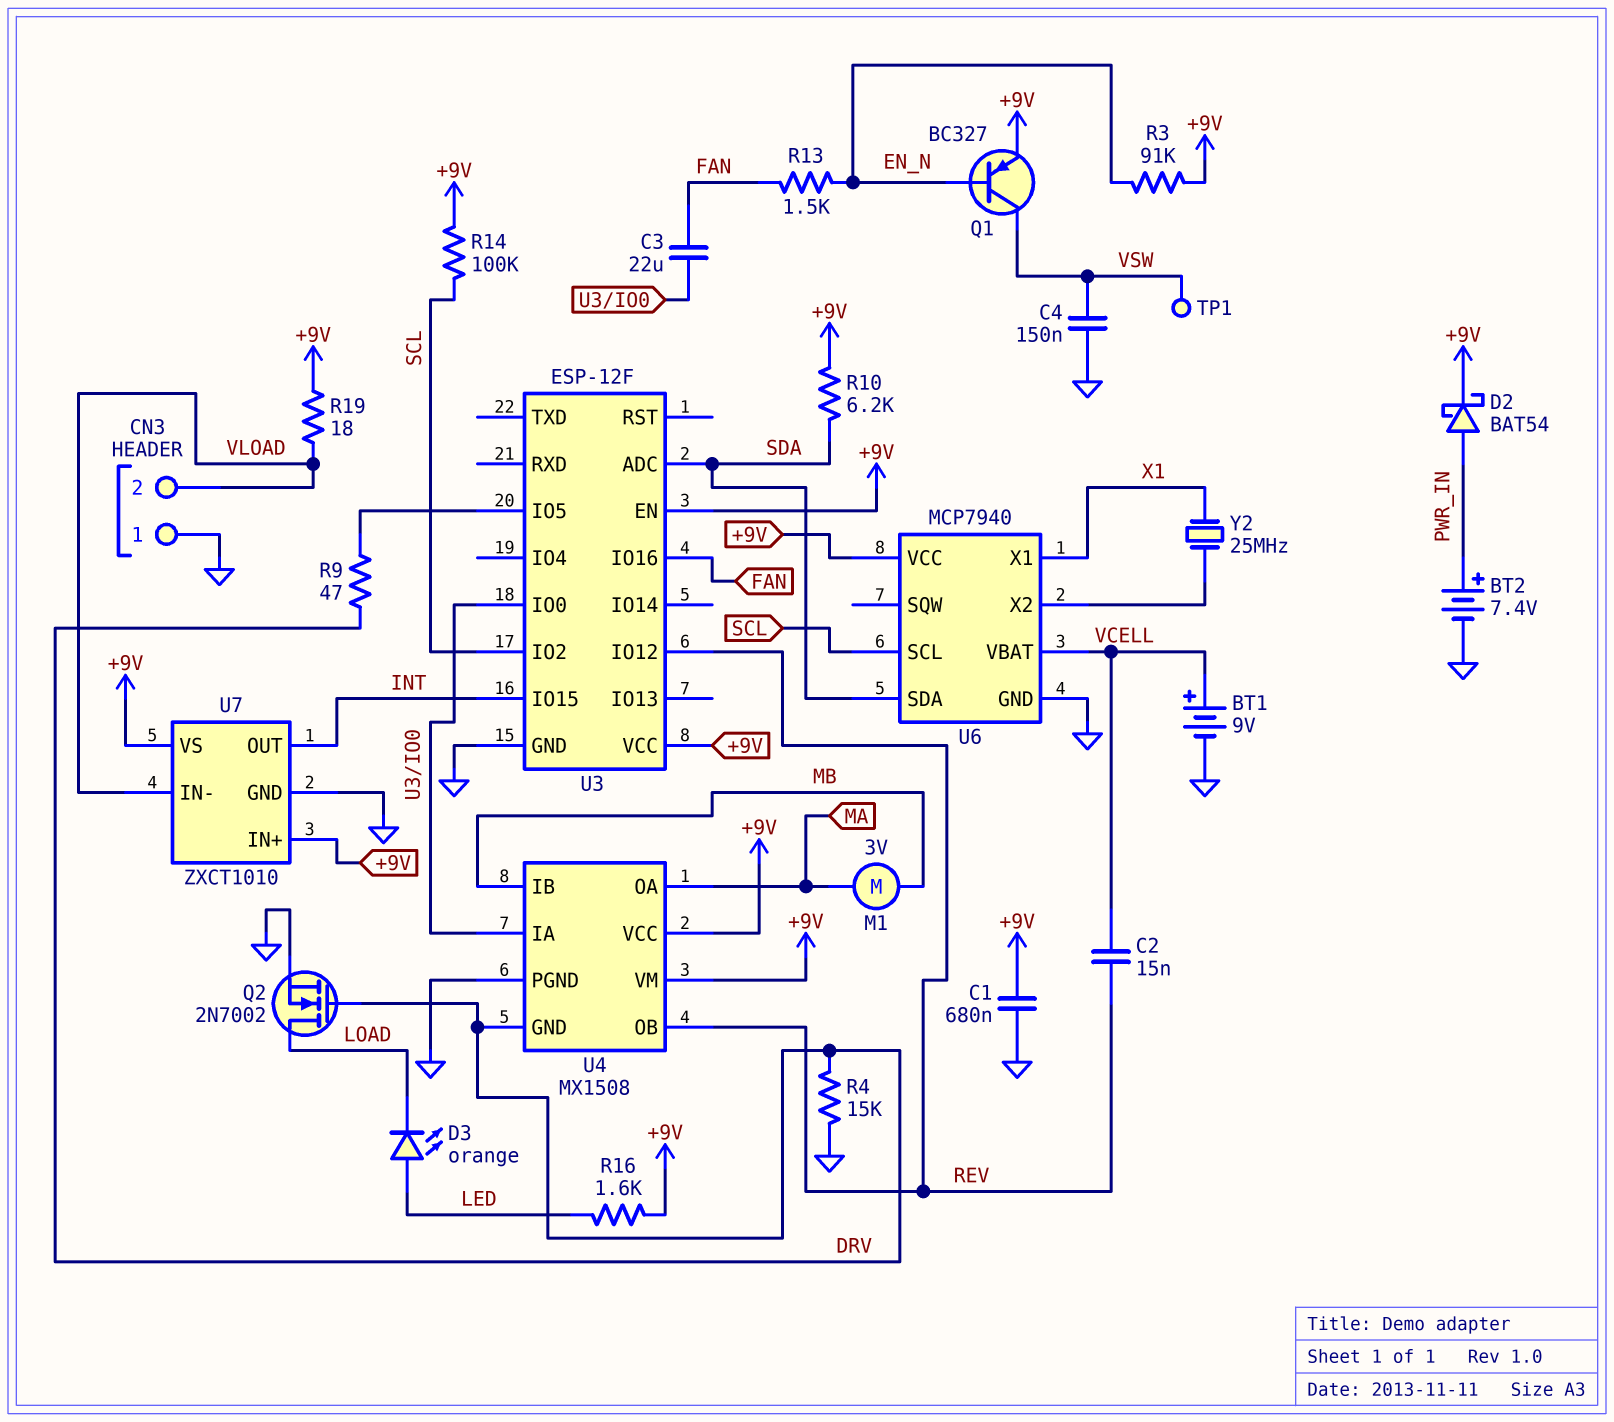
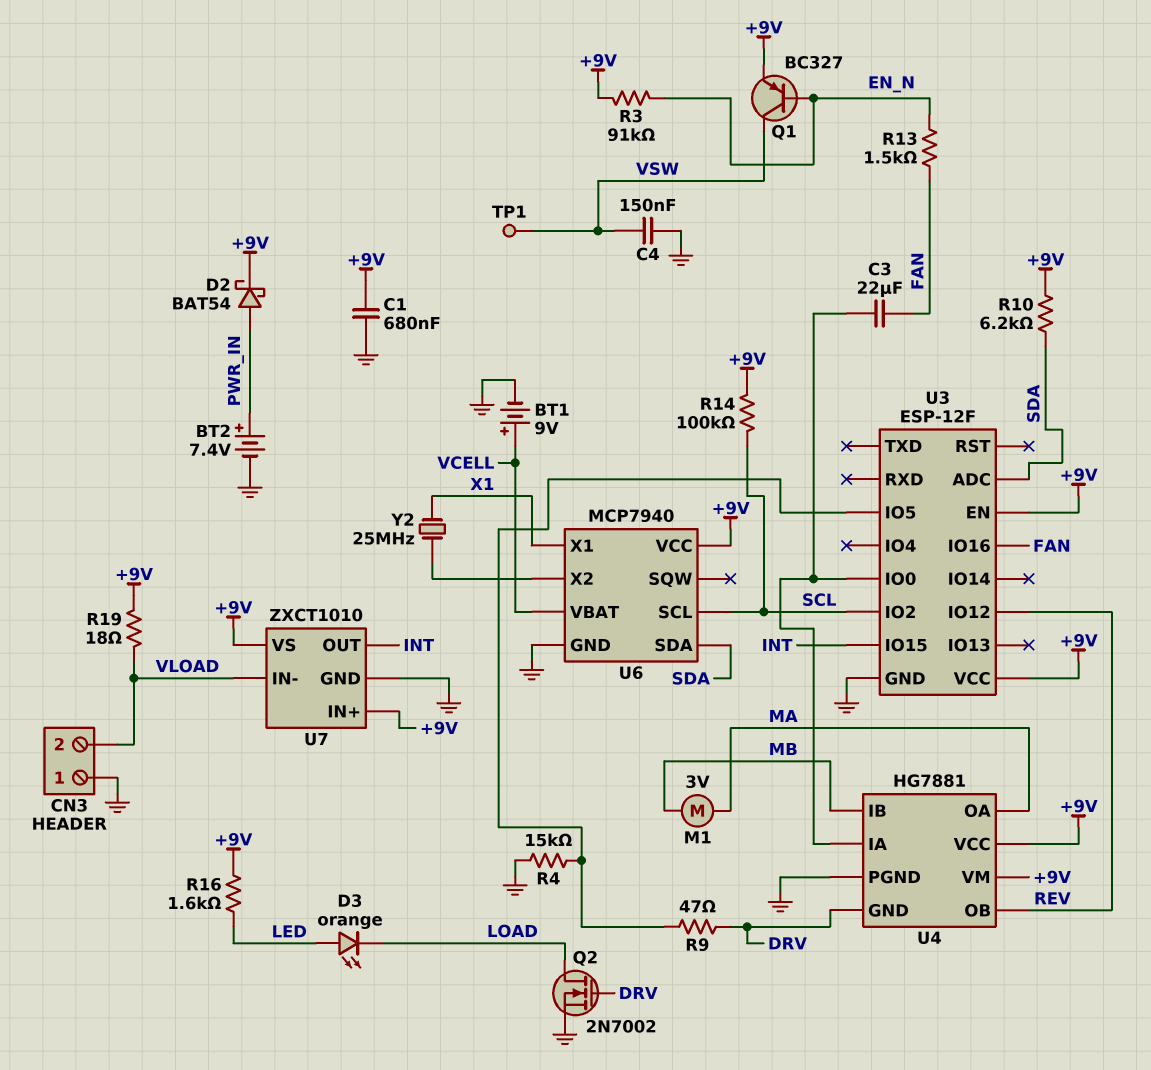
C2: 15nF (REV, VCELL) -> none
R4: 15k (DRV, GND) -> 15k (GND, U3/IO5)
U4: MX1508 -> HG7881

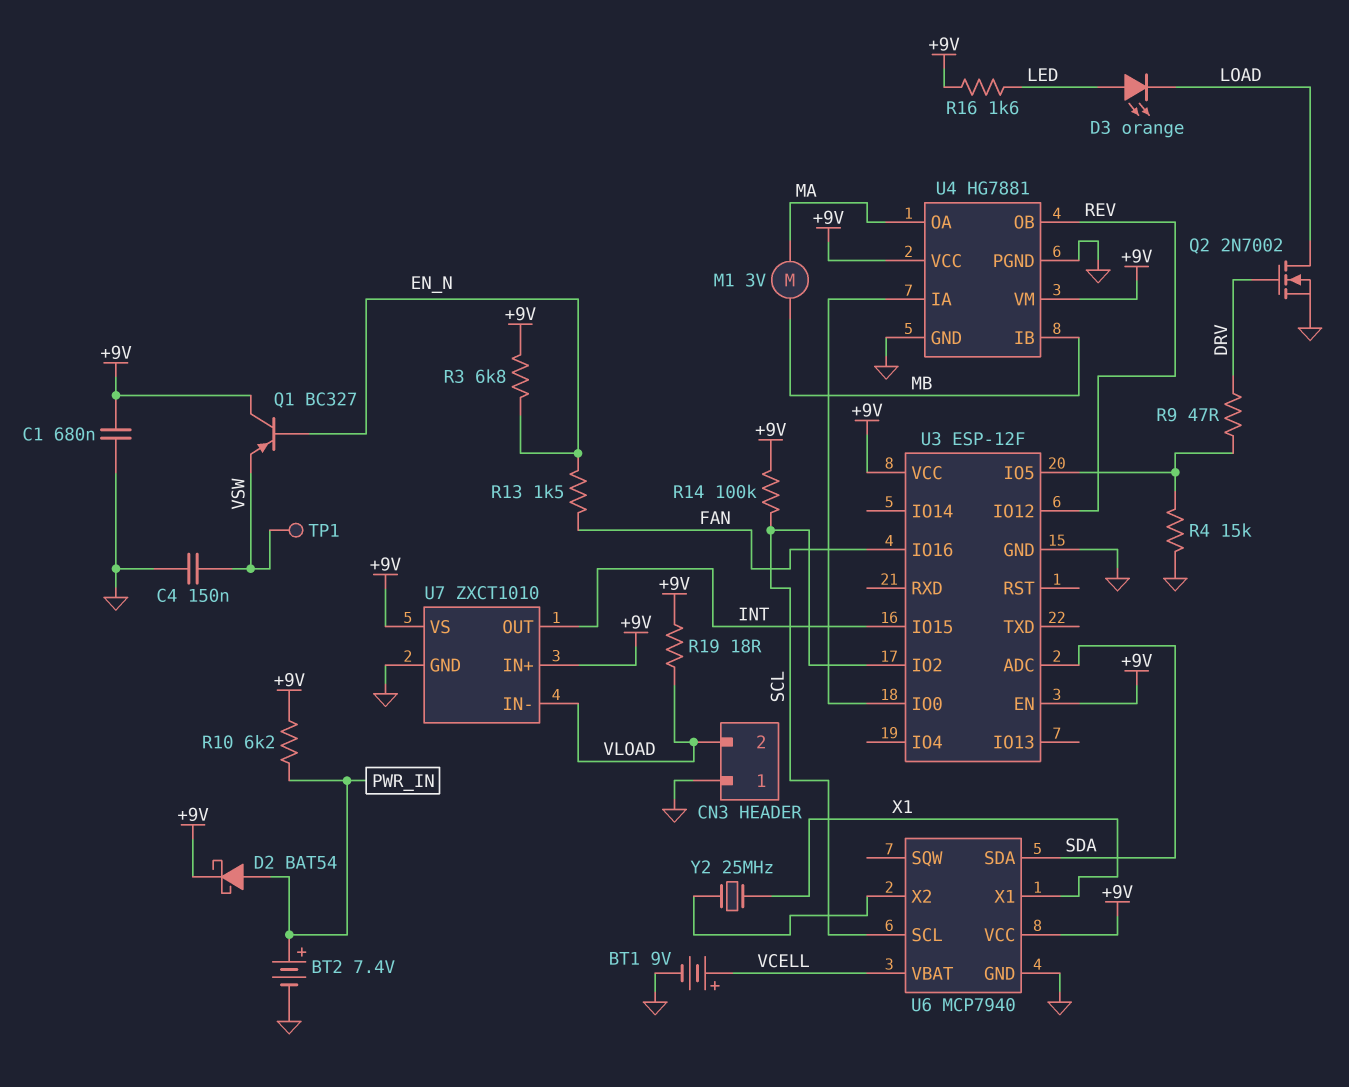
C3: 22uF (FAN, U3/IO0) -> none
Q1: PNP BC327 (B EN_N, C VSW, E +9V) -> PNP BC327 (B EN_N, C +9V, E VSW)
R3: 91k (+9V, EN_N) -> 6.8k (+9V, EN_N)
R10: 6.2k (+9V, SDA) -> 6.2k (+9V, PWR_IN)
U4 pin GND: DRV -> GND

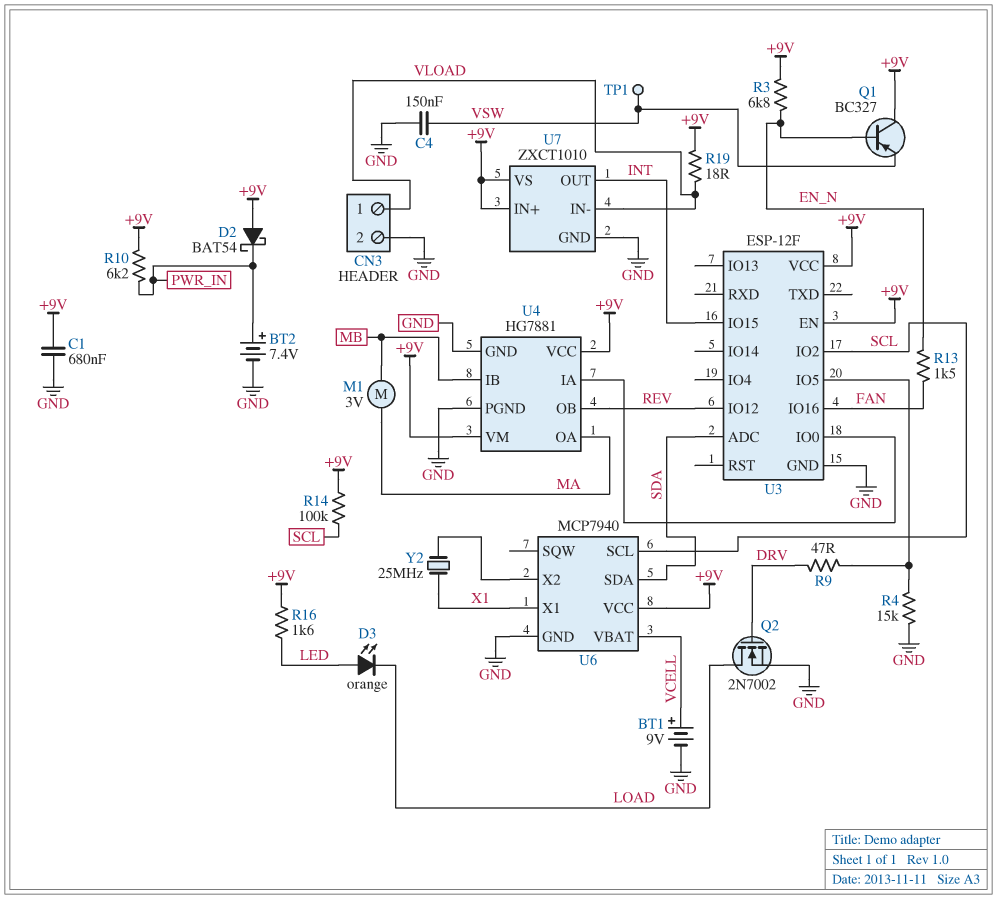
CN3 pin 1: GND -> VLOAD
CN3 pin 2: VLOAD -> GND
D2: schottky BAT54 (A PWR_IN, K +9V) -> schottky BAT54 (A +9V, K PWR_IN)

